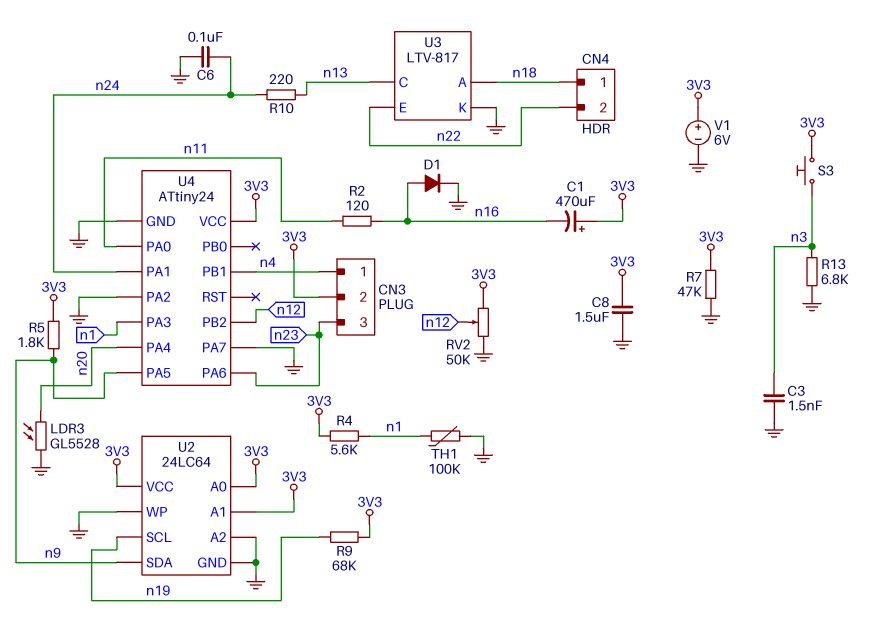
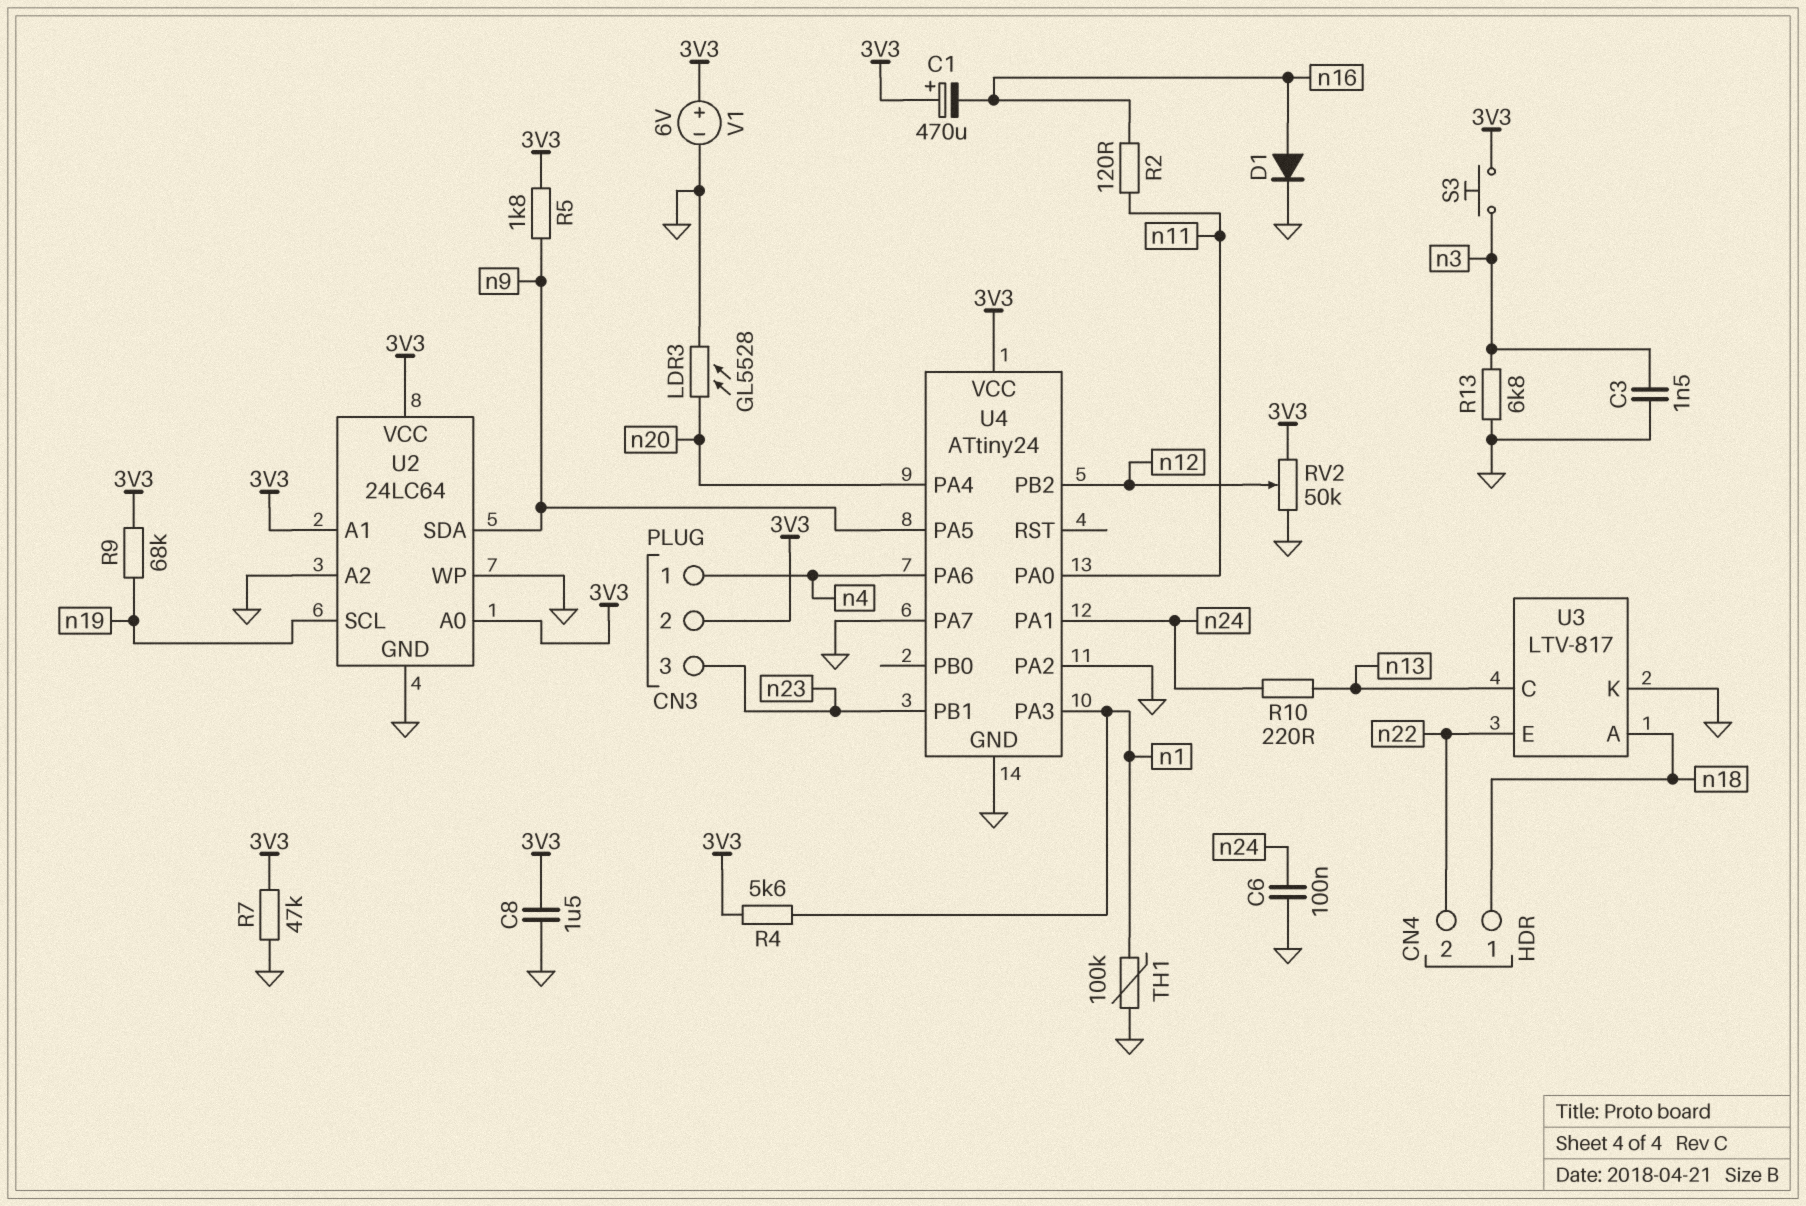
U4 pin PA6: n23 -> n4
U4 pin PB1: n4 -> n23

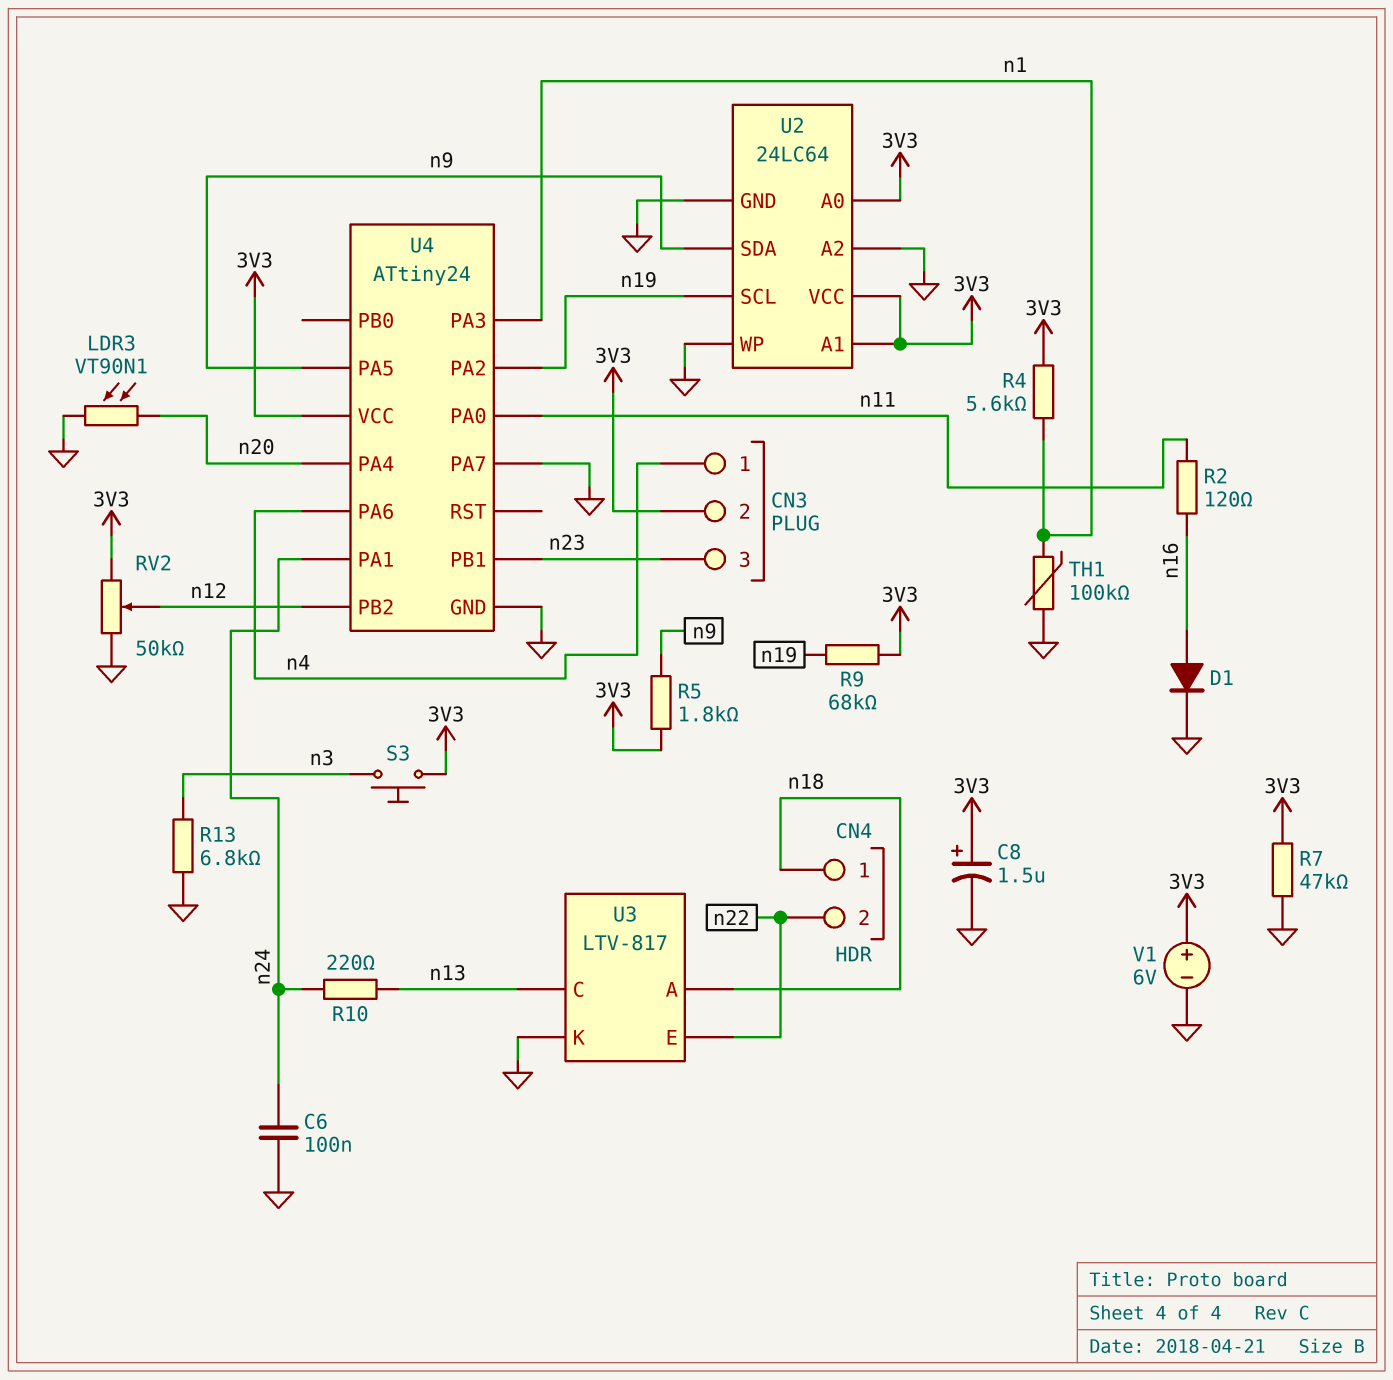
C1: 470uF (plus 3V3, minus n16) -> none
C3: 1.5nF (GND, n3) -> none
C8: 1.5uF (3V3, GND) -> 1.5uF (plus 3V3, minus GND)
LDR3: GL5528 (GND, n20) -> VT90N1 (GND, n20)
U4 pin PA2: GND -> n19

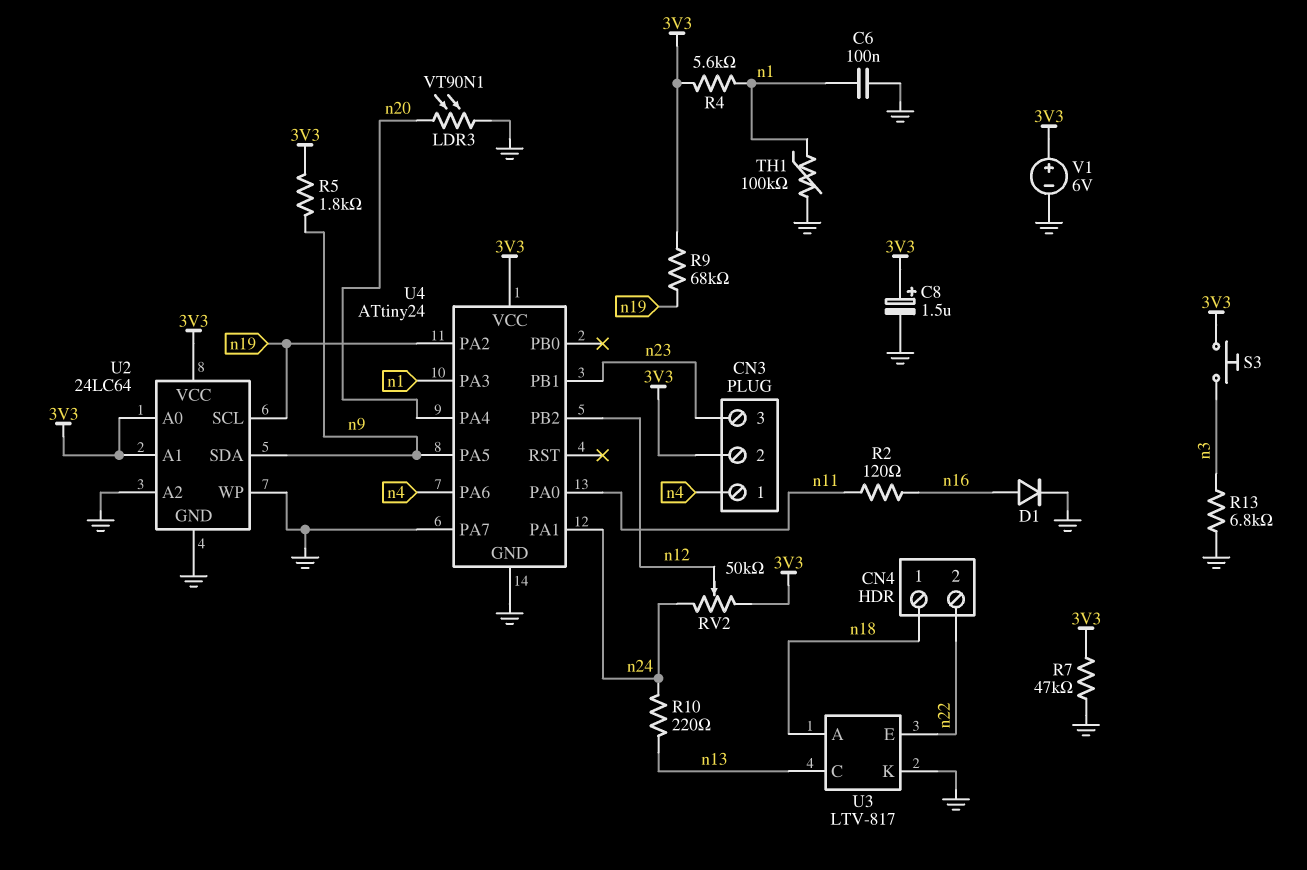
C6: 100nF (GND, n24) -> 100nF (GND, n1)
RV2: 50k (3V3, GND, wiper n12) -> 50k (3V3, n24, wiper n12)

